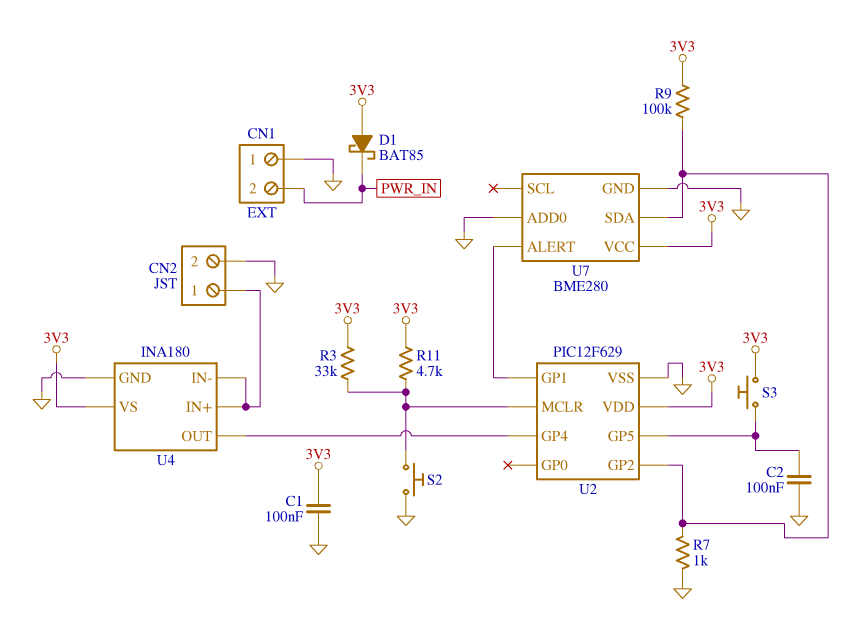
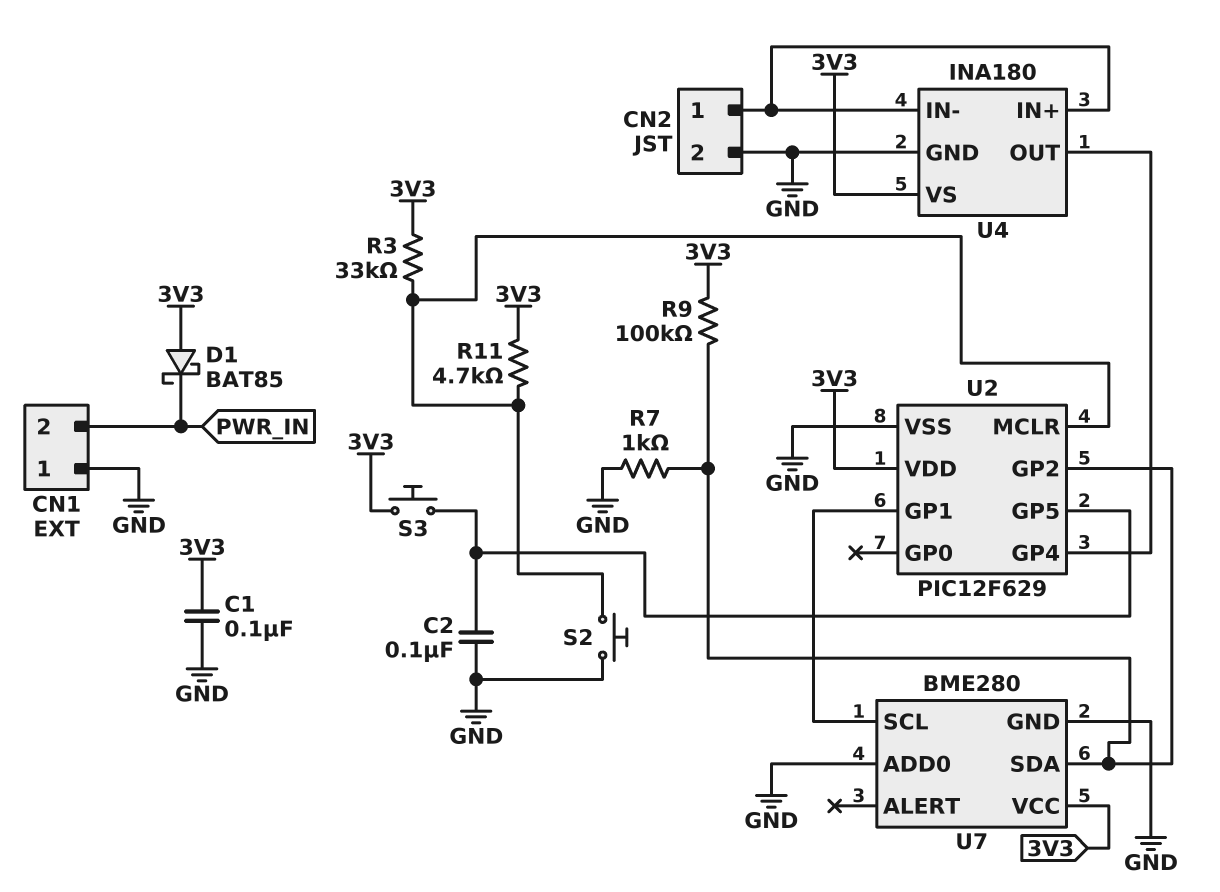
U7 pin ALERT: U2/GP1 -> none
U7 pin SCL: none -> U2/GP1

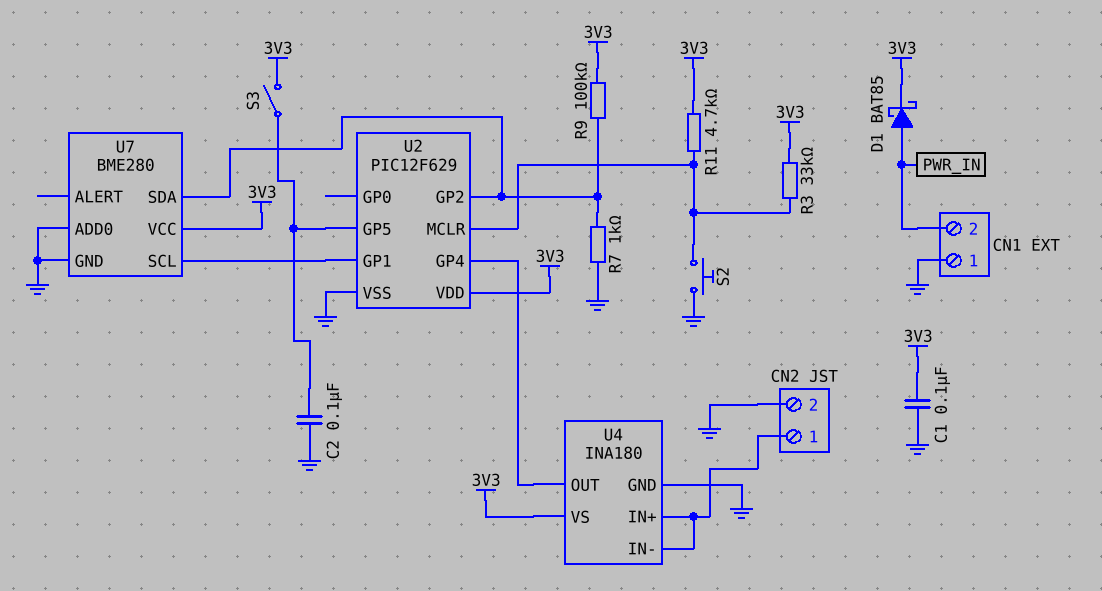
D1: schottky BAT85 (A 3V3, K PWR_IN) -> schottky BAT85 (A PWR_IN, K 3V3)
S3: button (3V3, U2/GP5) -> switch (3V3, U2/GP5)

